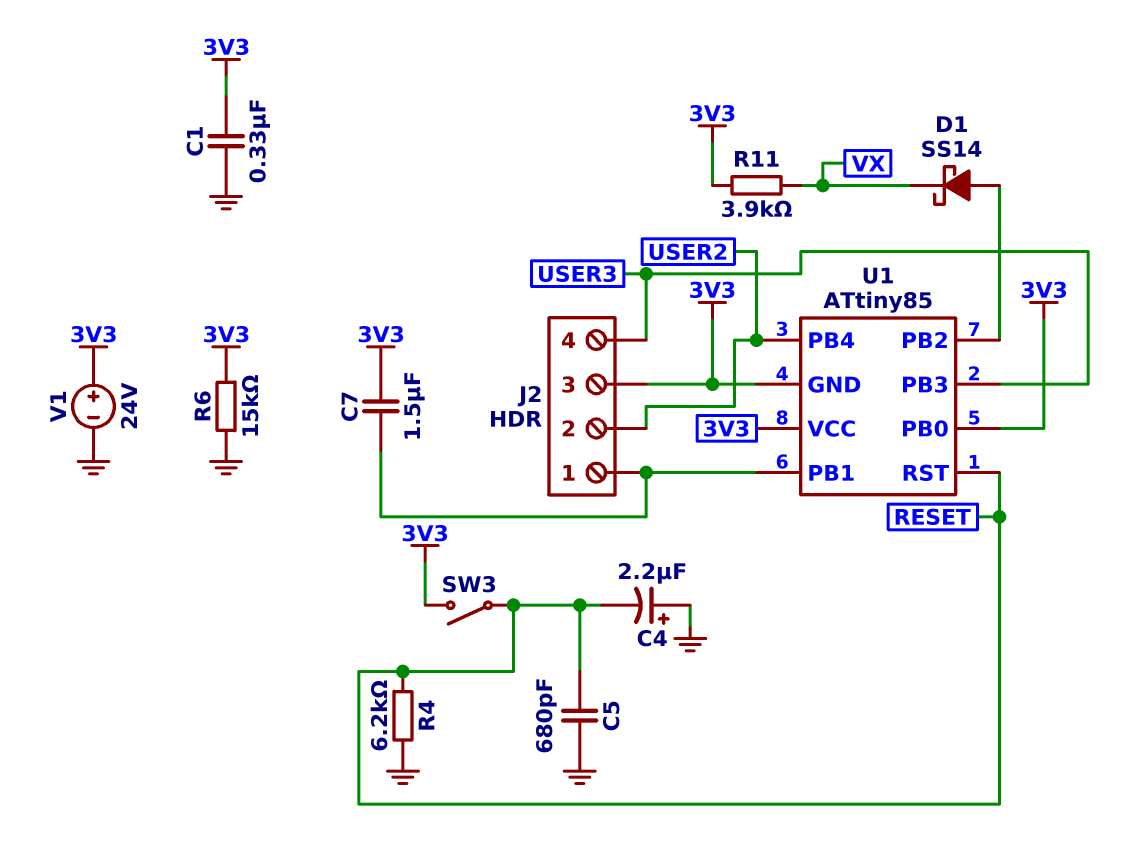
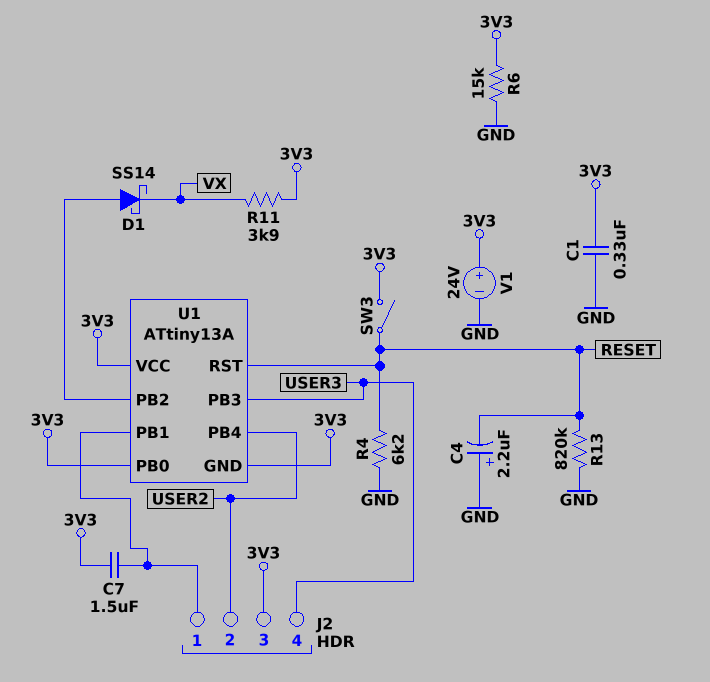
C5: 680pF (GND, RESET) -> none
R13: none -> 820k (GND, RESET)
U1: ATtiny85 -> ATtiny13A

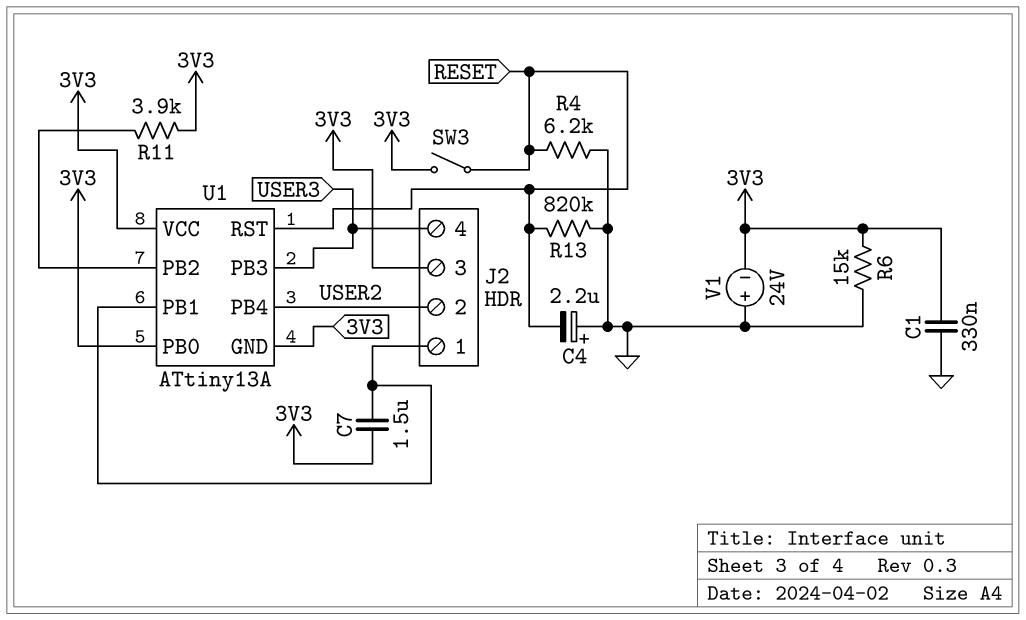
D1: schottky SS14 (A U1/PB2, K VX) -> none
R11: 3.9k (3V3, VX) -> 3.9k (3V3, U1/PB2)
V1: 24V (plus 3V3, minus GND) -> 24V (plus GND, minus 3V3)

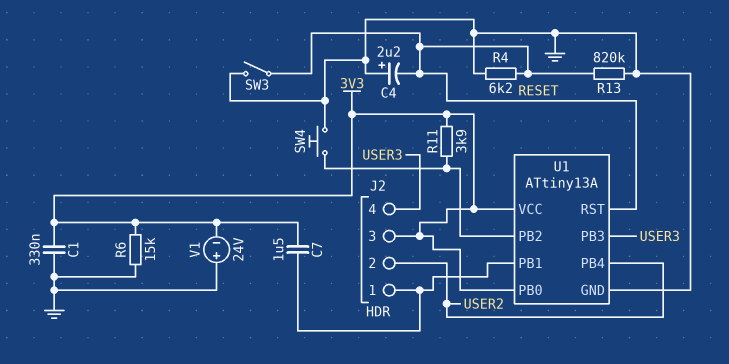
SW3: switch (3V3, RESET) -> switch (GND, RESET)
SW4: none -> button (GND, U1/PB2)
U1 pin GND: 3V3 -> GND

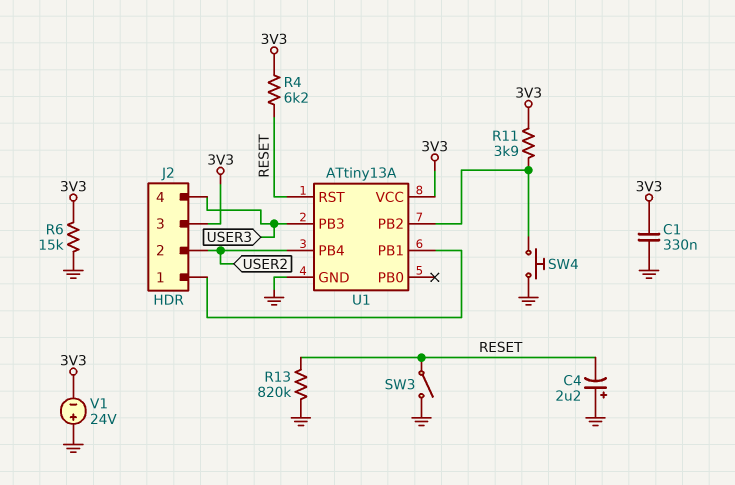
C7: 1.5uF (3V3, J2/1) -> none
R4: 6.2k (GND, RESET) -> 6.2k (3V3, RESET)
U1 pin PB0: 3V3 -> none

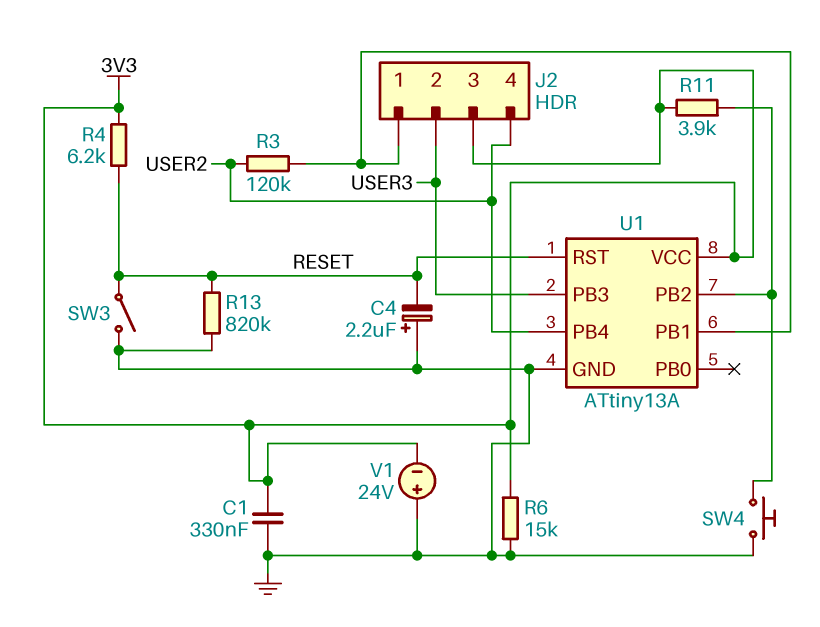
J2 pin 2: USER2 -> USER3
J2 pin 4: USER3 -> USER2
R3: none -> 120k (J2/1, USER2)

